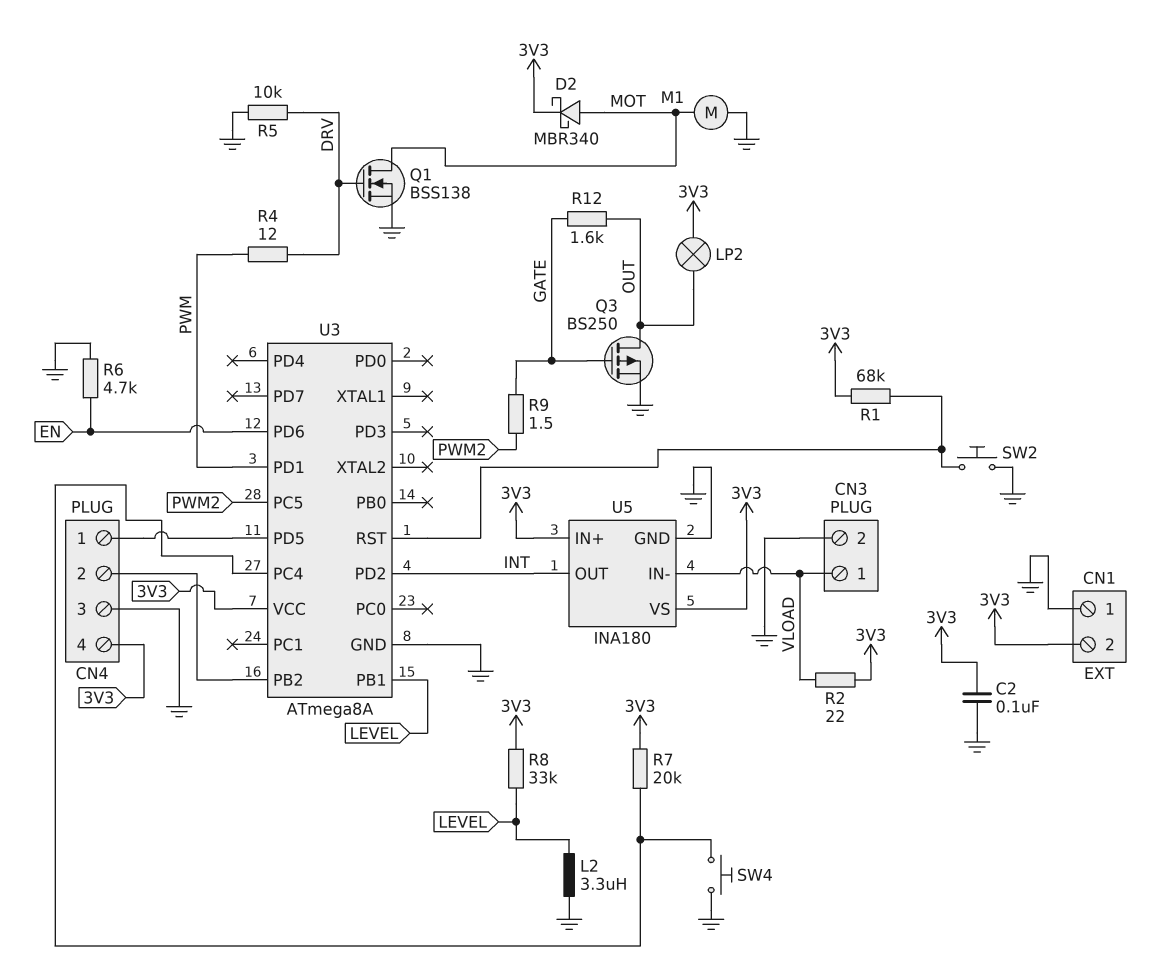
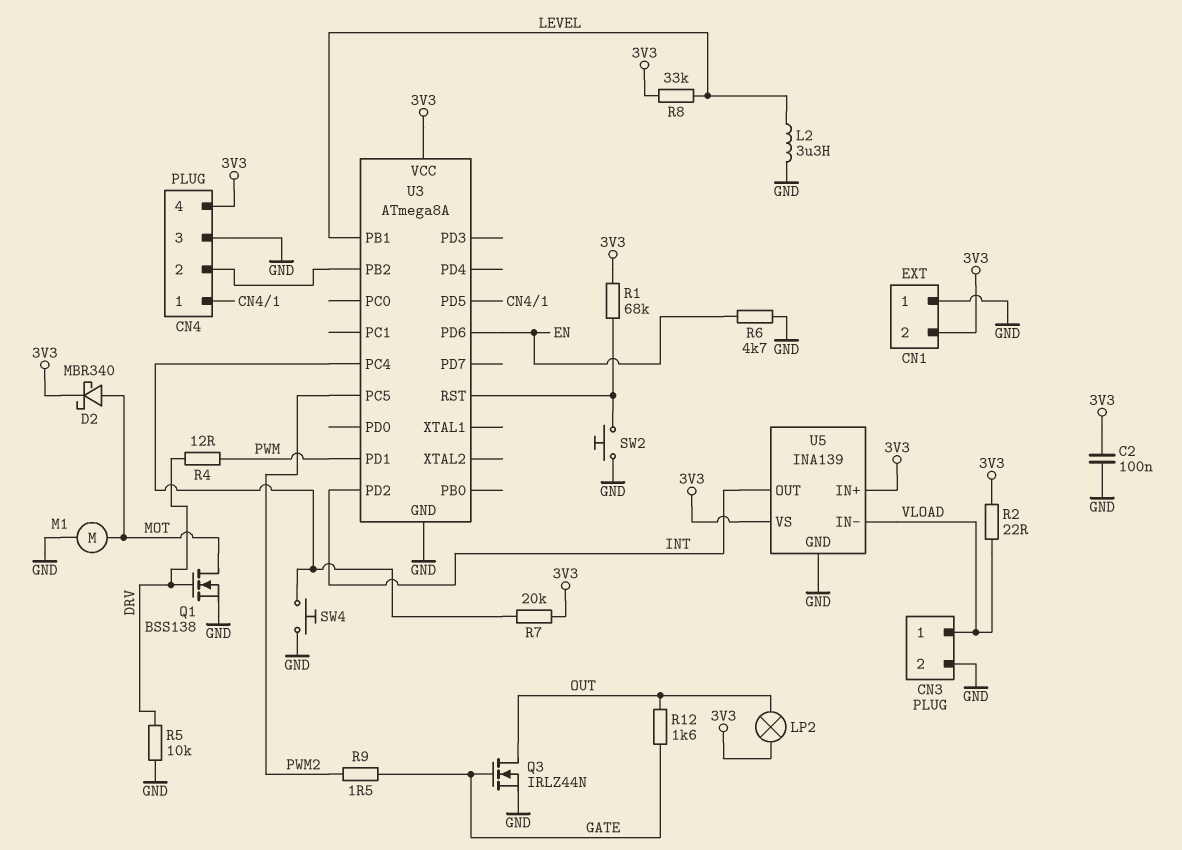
Q3: PMOS BS250 (G GATE, D OUT, S GND) -> NMOS IRLZ44N (G GATE, D OUT, S GND)
U5: INA180 -> INA139

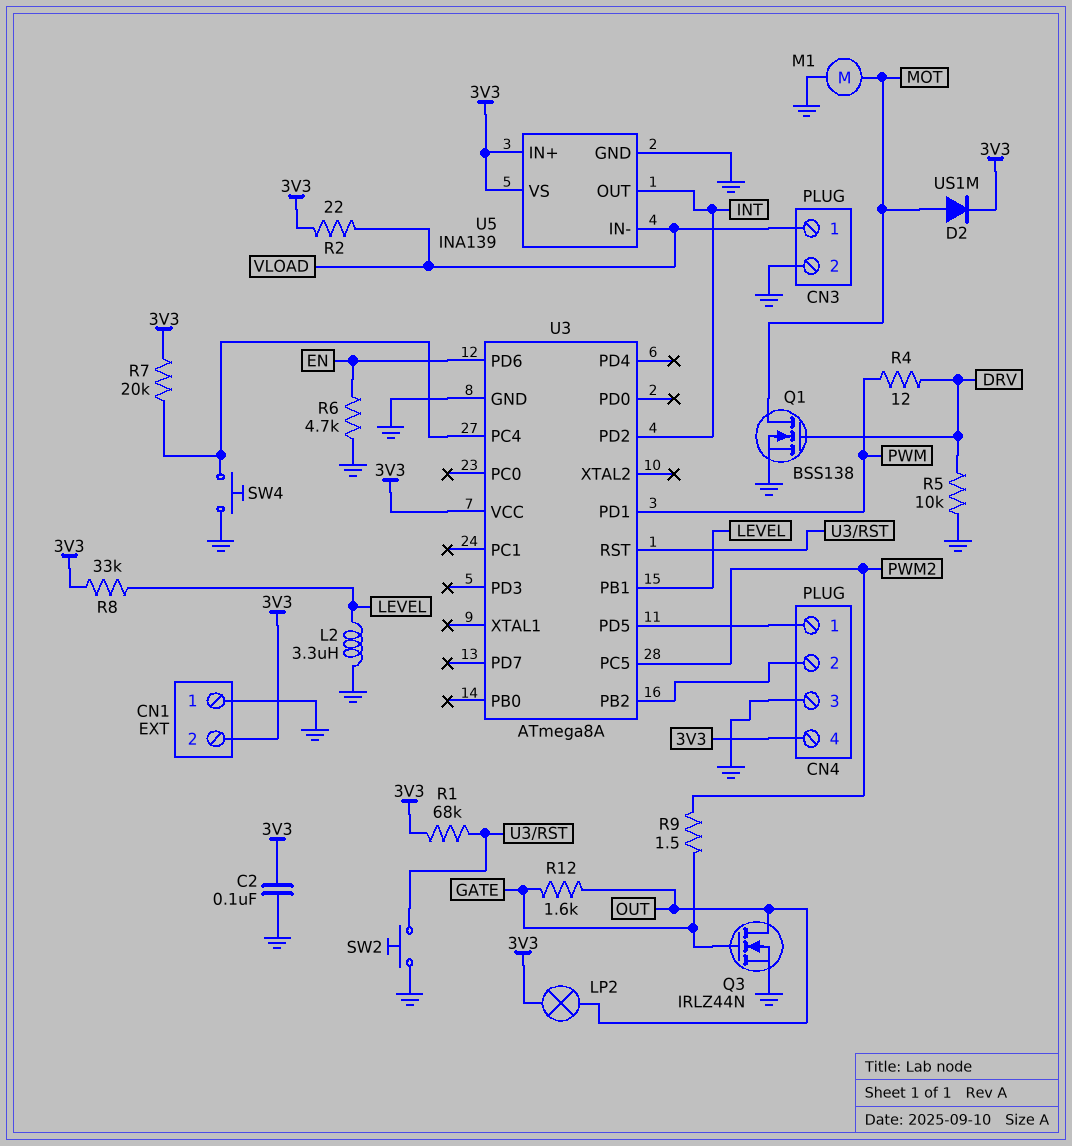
D2: schottky MBR340 (A MOT, K 3V3) -> diode US1M (A MOT, K 3V3)

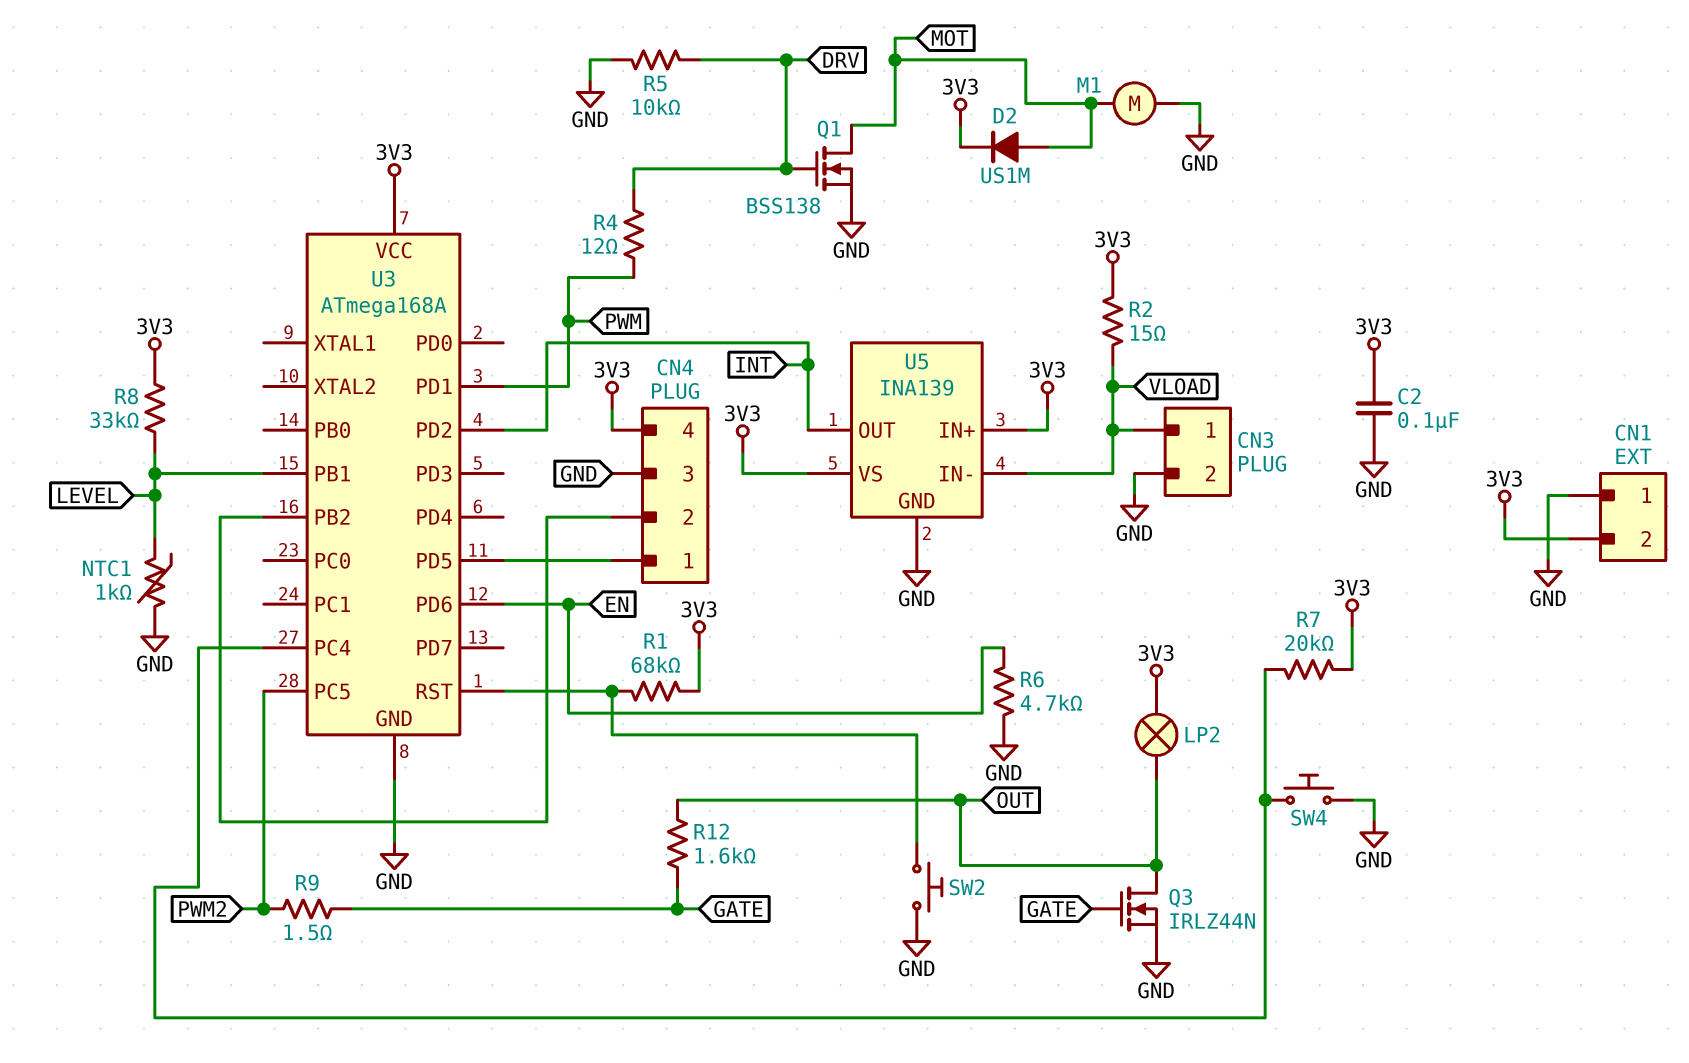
L2: 3.3uH (GND, LEVEL) -> none
NTC1: none -> 1k (GND, LEVEL)
R2: 22 (3V3, VLOAD) -> 15 (3V3, VLOAD)
U3: ATmega8A -> ATmega168A

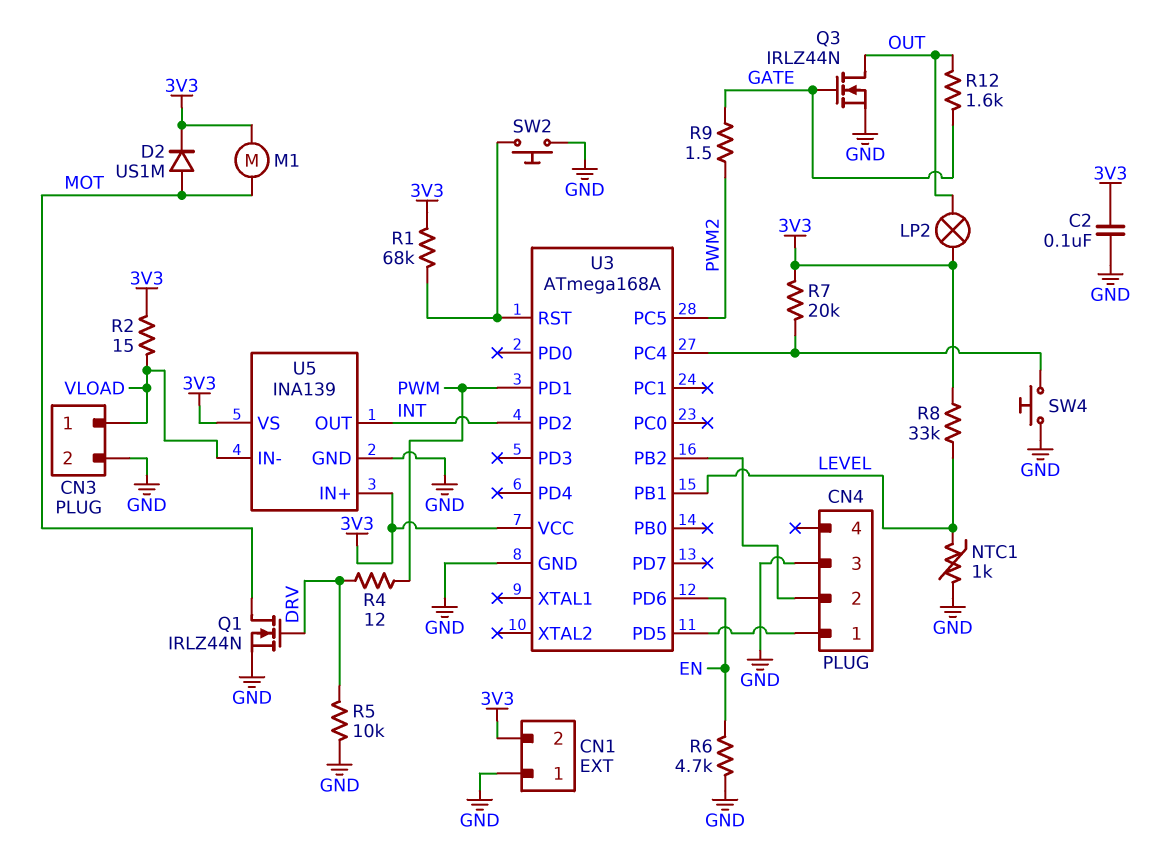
CN4 pin 4: 3V3 -> none
M1: motor (GND, MOT) -> motor (3V3, MOT)
Q1: NMOS BSS138 (G DRV, D MOT, S GND) -> NMOS IRLZ44N (G DRV, D MOT, S GND)

